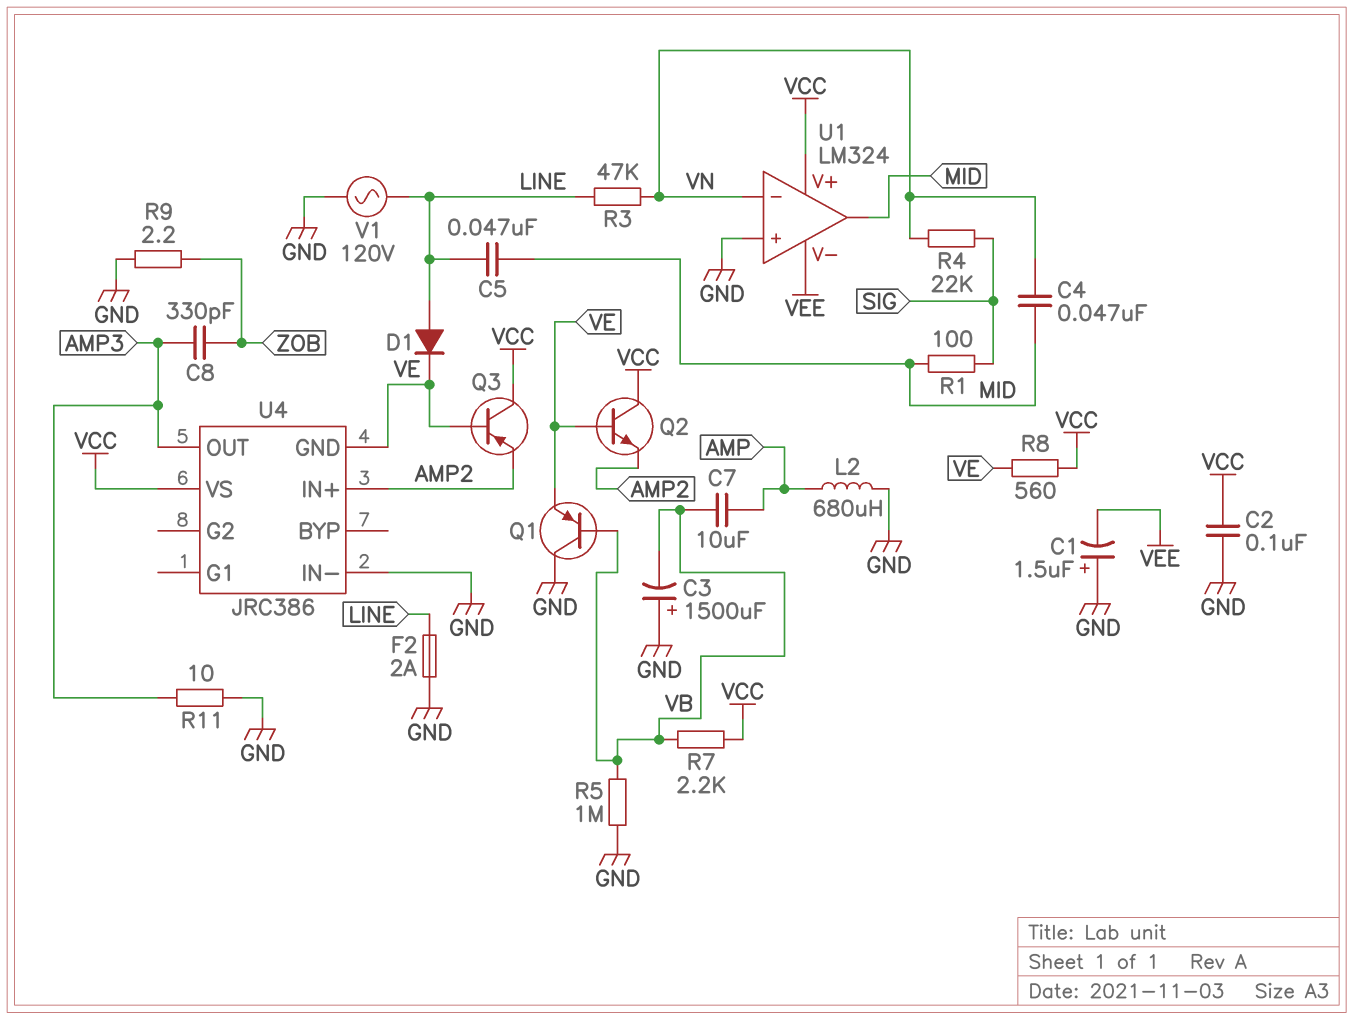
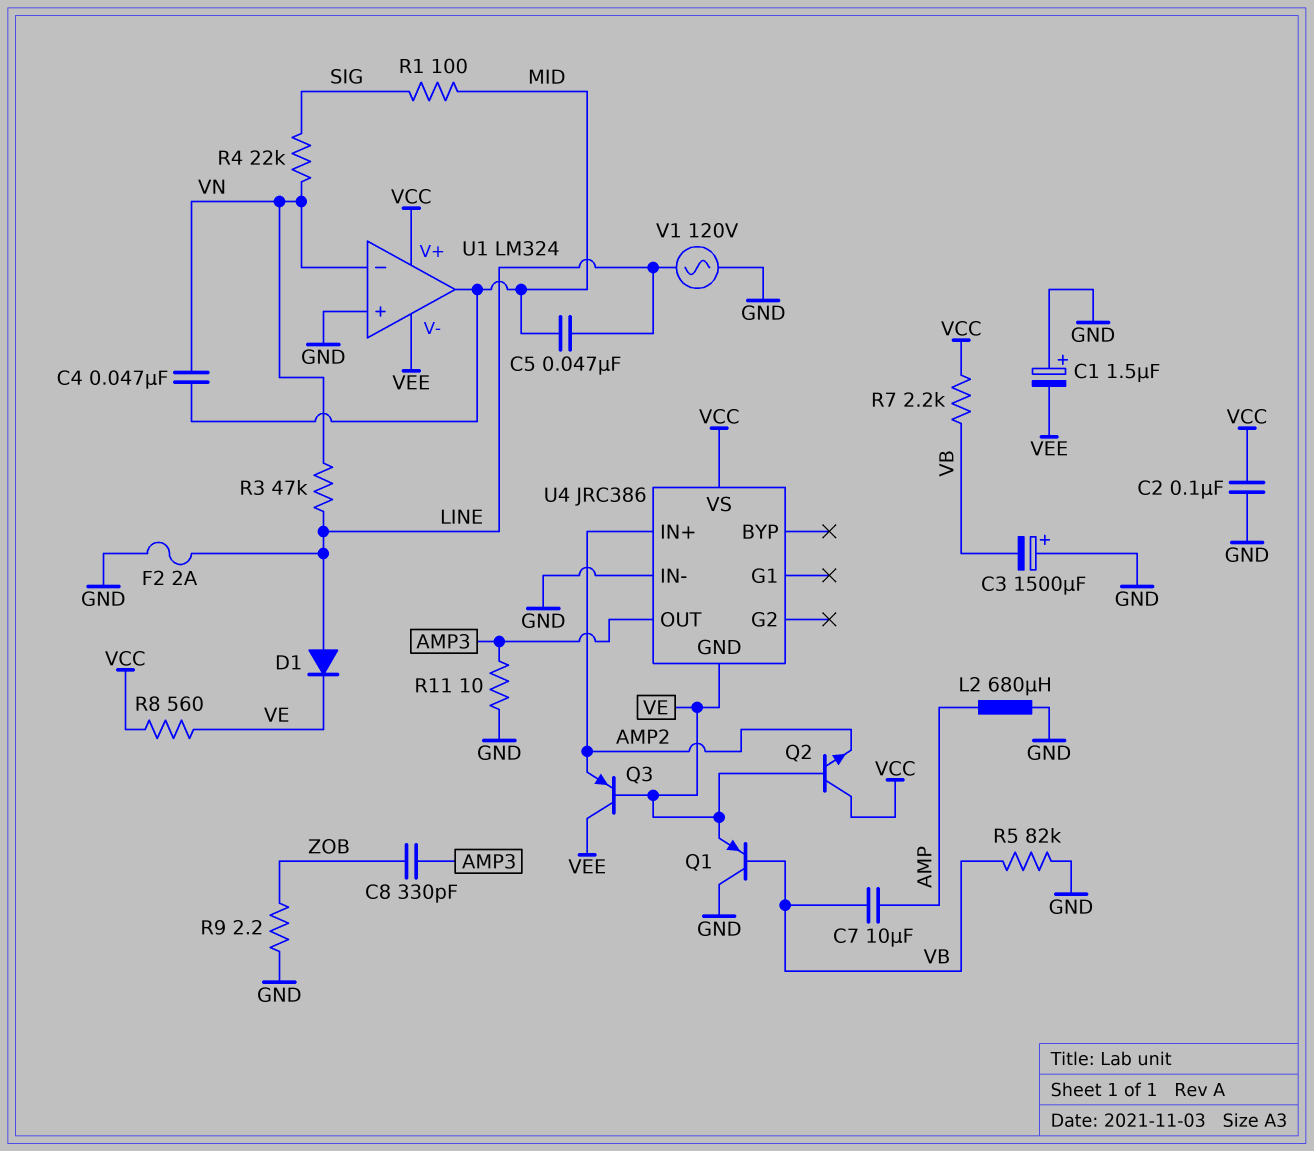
Q3: PNP (B VE, C VCC, E AMP2) -> PNP (B VE, C VEE, E AMP2)
R5: 1M (GND, VB) -> 82k (GND, VB)

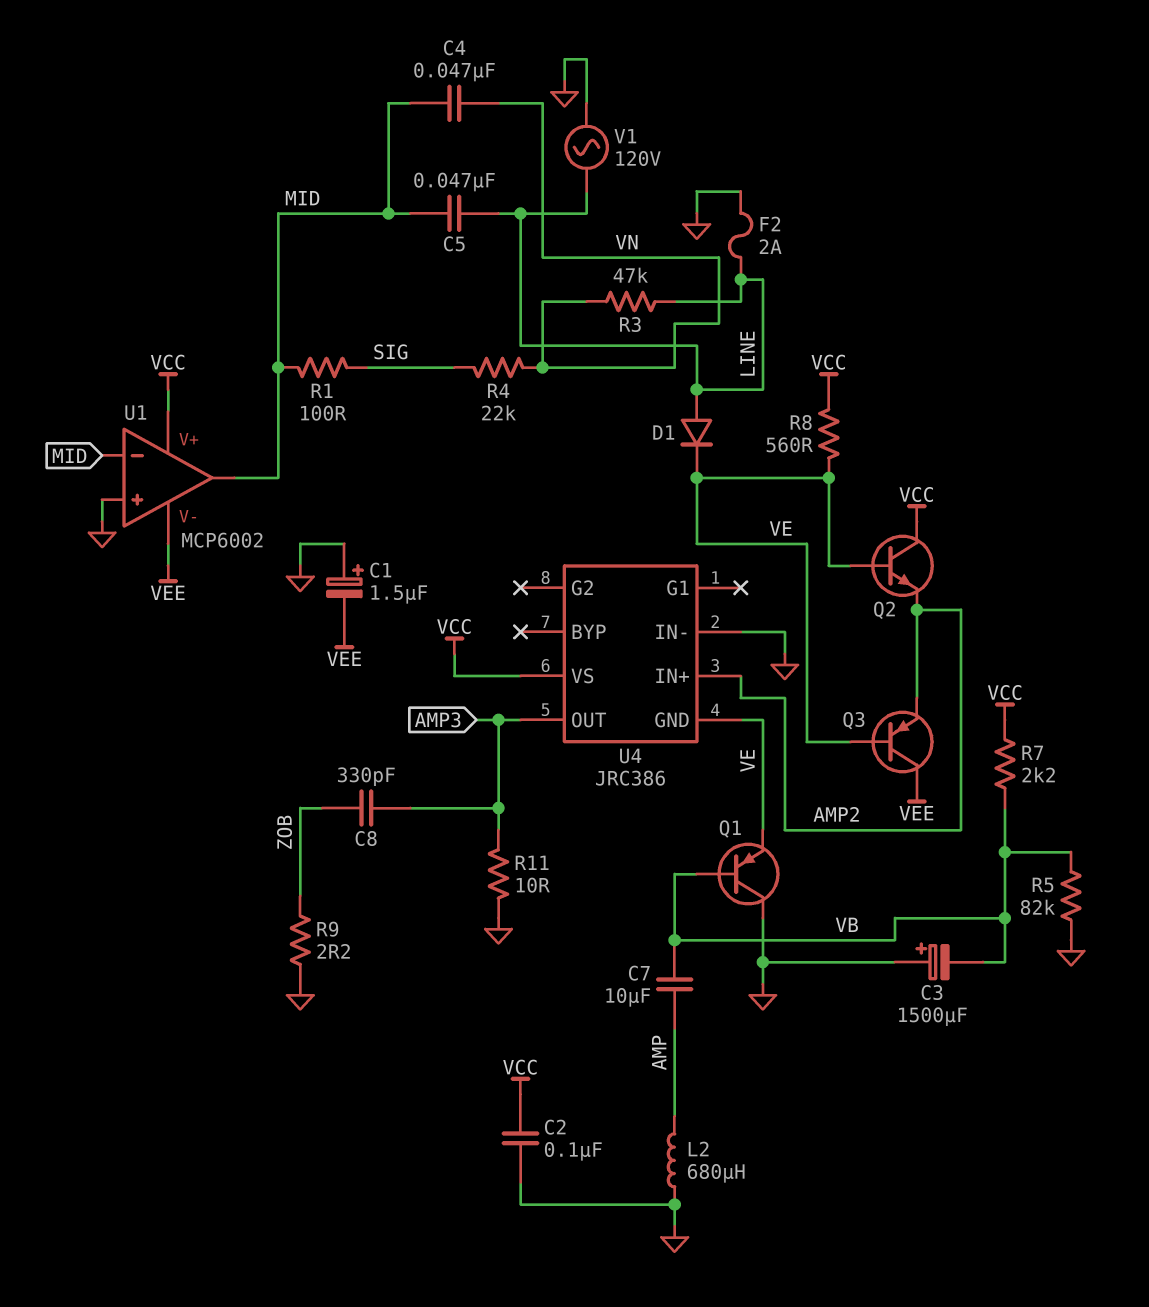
U1: LM324 -> MCP6002
U1 pin in-: VN -> MID

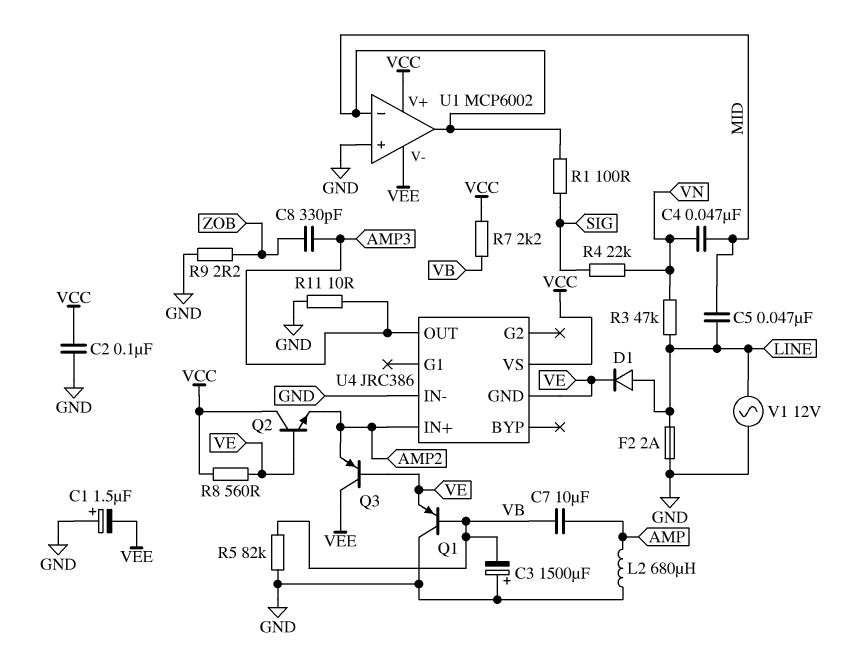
V1: AC 120V (GND, LINE) -> AC 12V (GND, LINE)

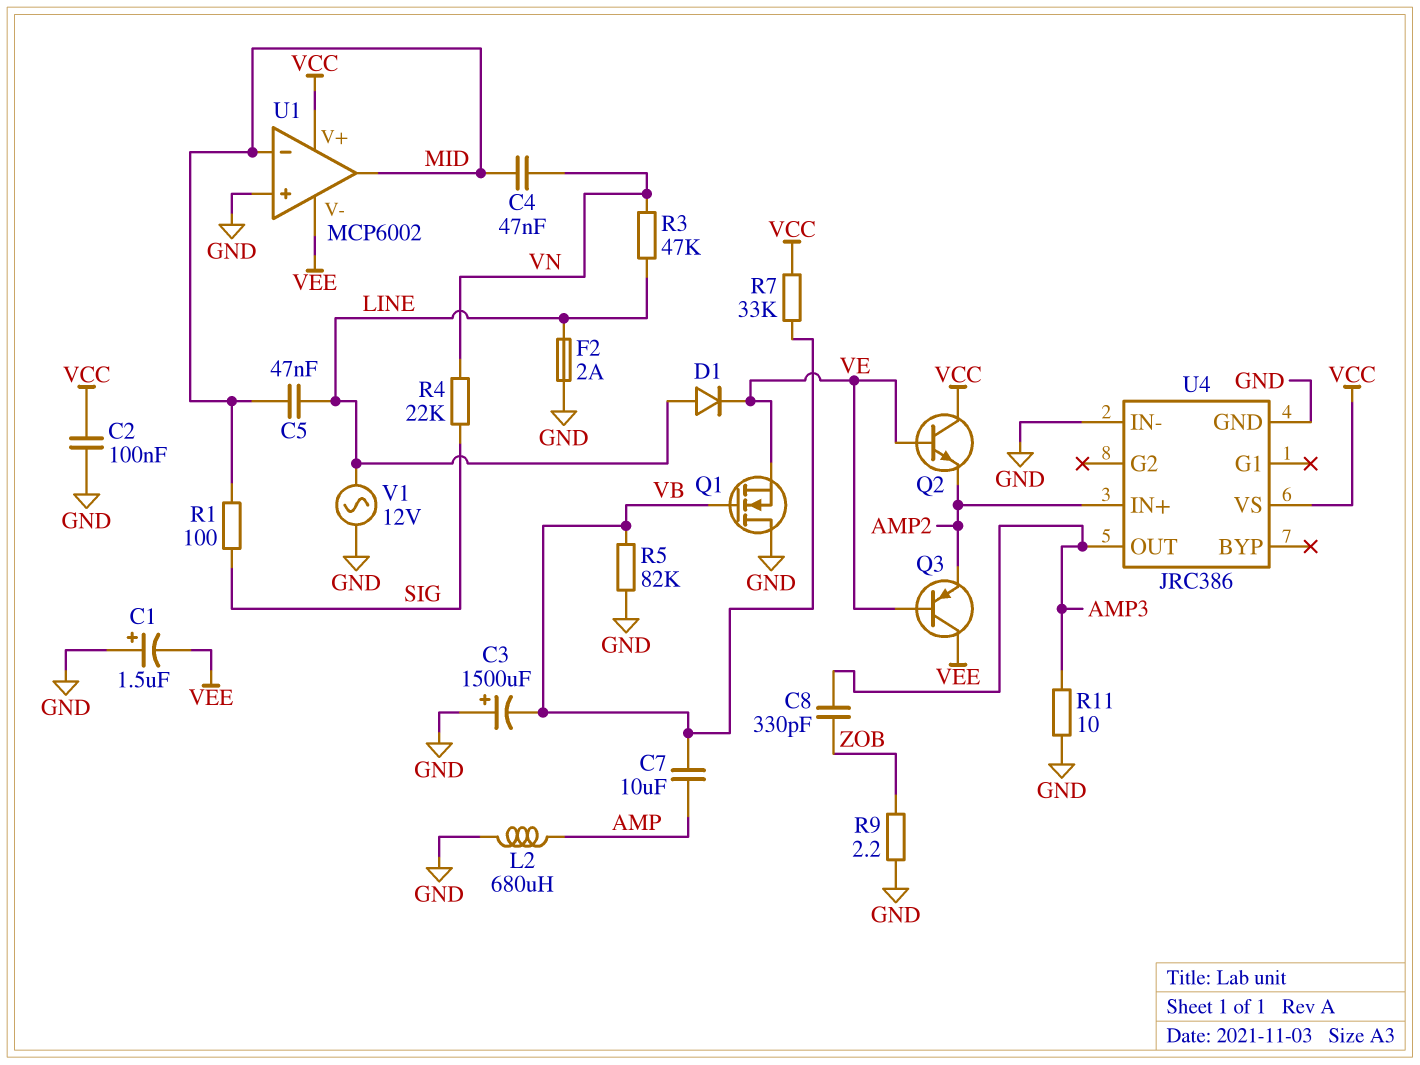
Q1: PNP (B VB, C GND, E VE) -> NMOS (G VB, D GND, S VE)
R7: 2.2k (VB, VCC) -> 33k (VB, VCC)
R8: 560 (VCC, VE) -> none
U4 pin GND: VE -> GND

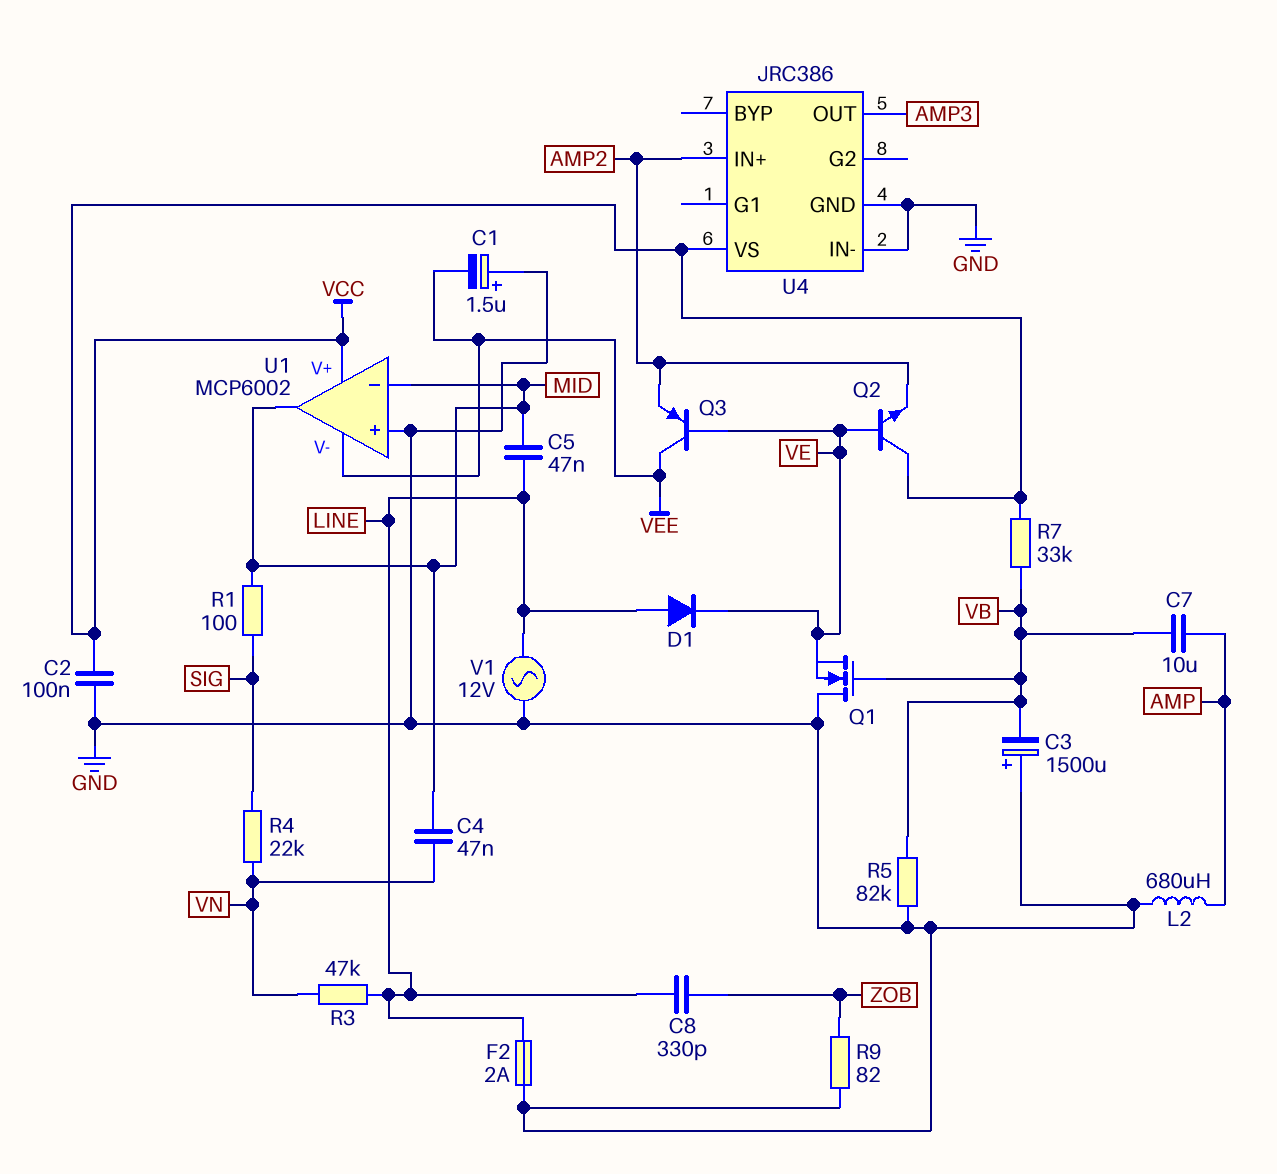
C8: 330pF (AMP3, ZOB) -> 330pF (LINE, ZOB)
R9: 2.2 (GND, ZOB) -> 82 (GND, ZOB)
R11: 10 (AMP3, GND) -> none

